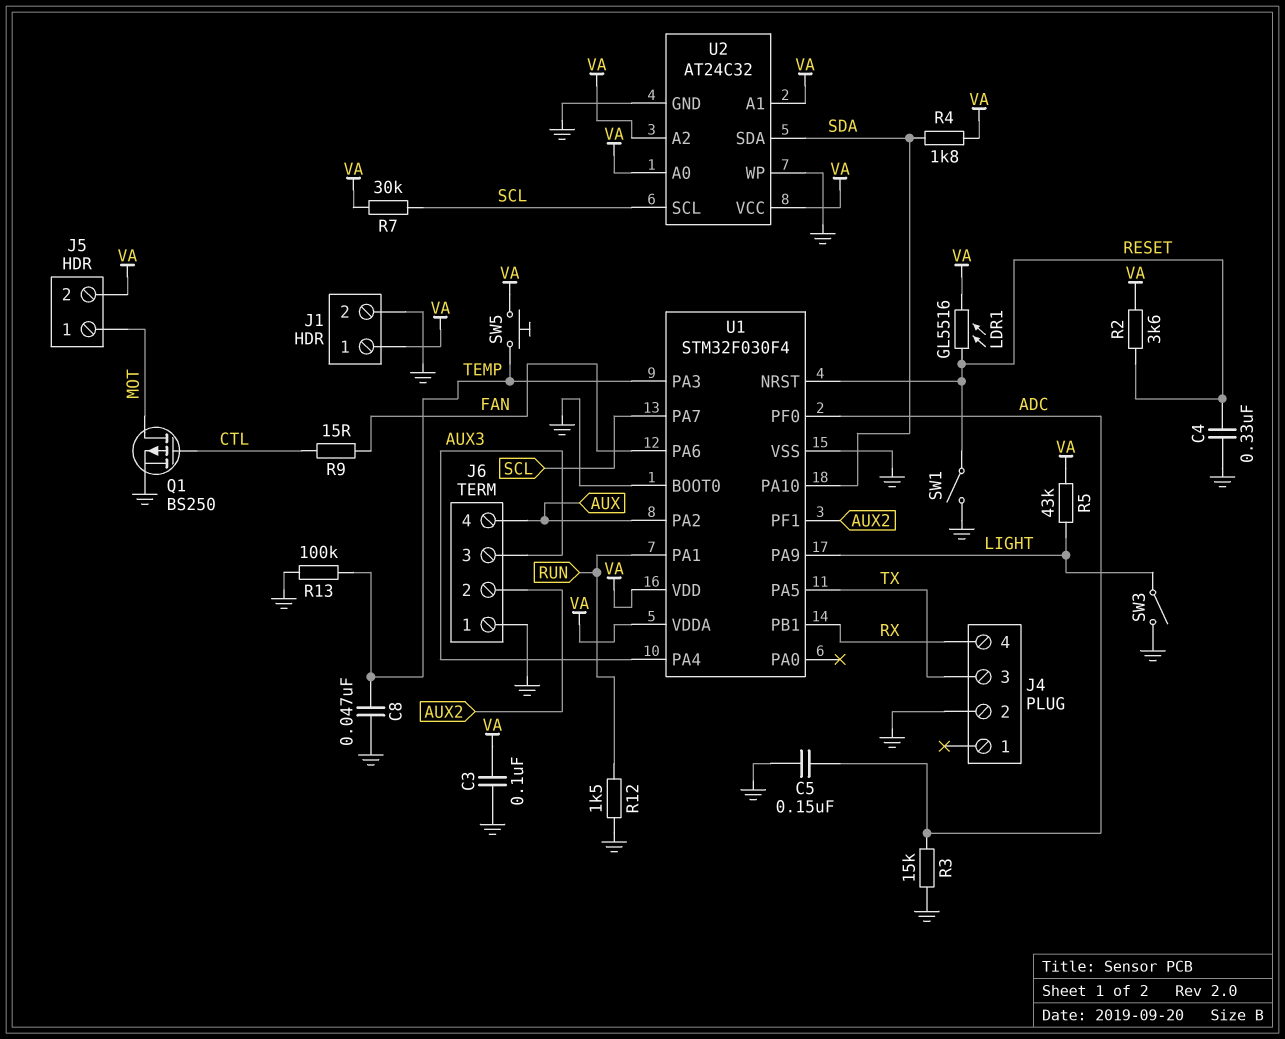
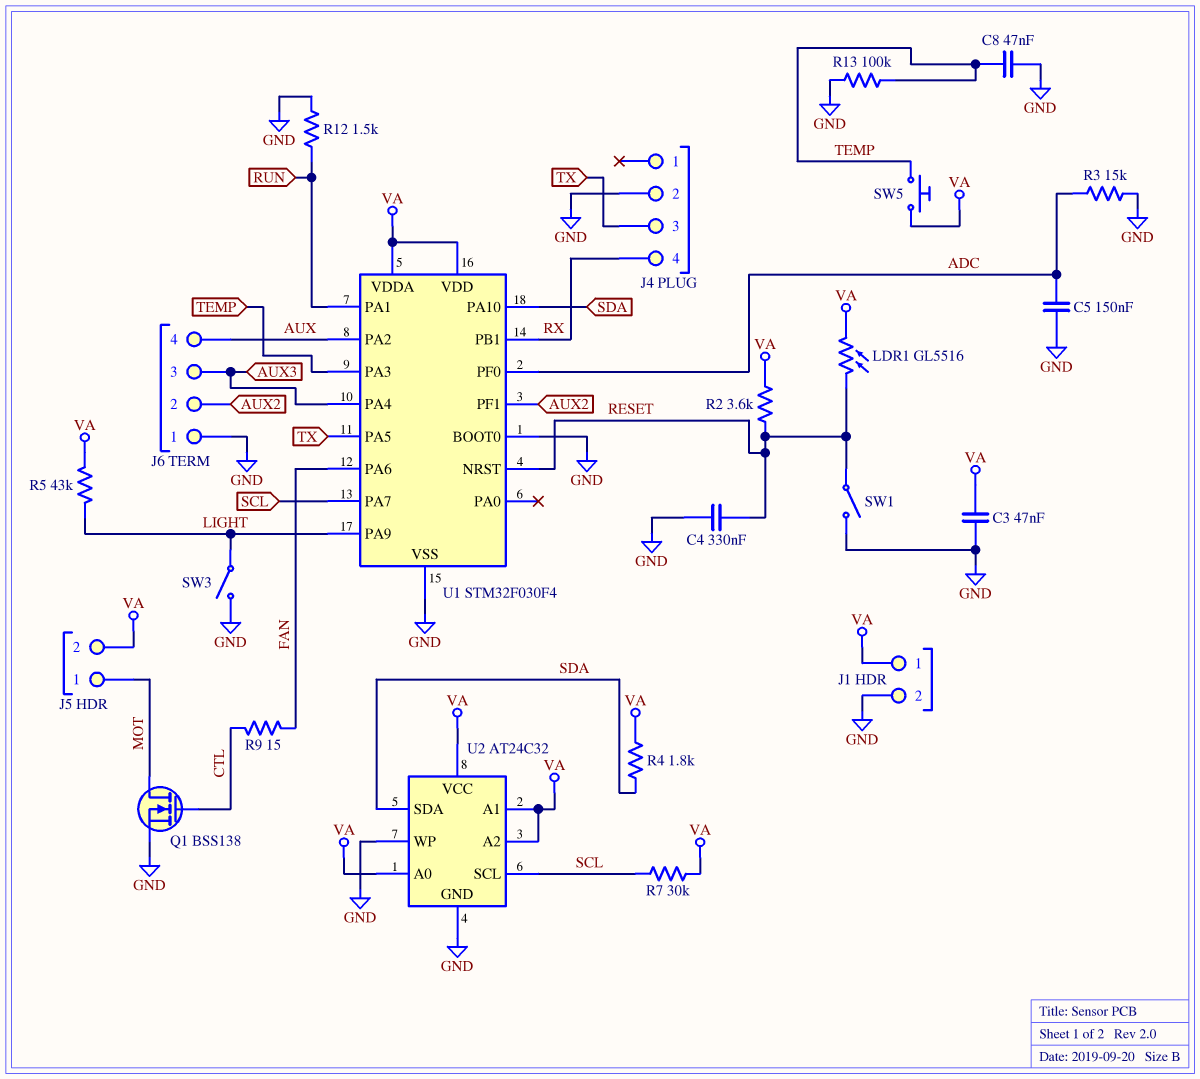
C3: 100nF (GND, VA) -> 47nF (GND, VA)
Q1: PMOS BS250 (G CTL, D MOT, S GND) -> NMOS BSS138 (G CTL, D MOT, S GND)

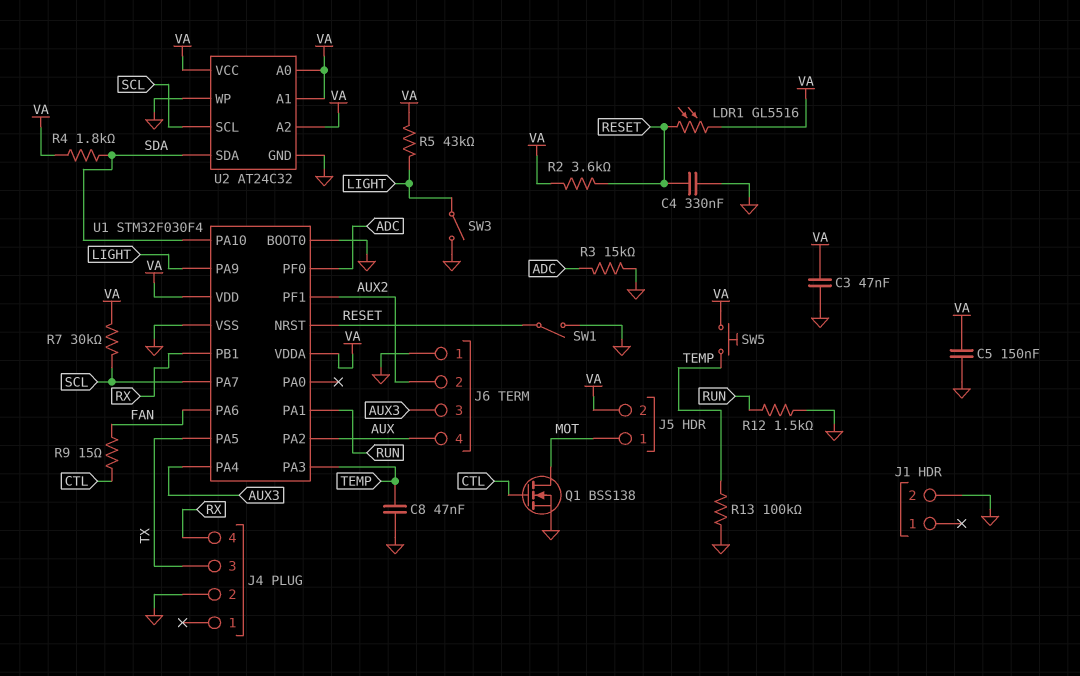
C5: 150nF (ADC, GND) -> 150nF (GND, VA)
J1 pin 1: VA -> none

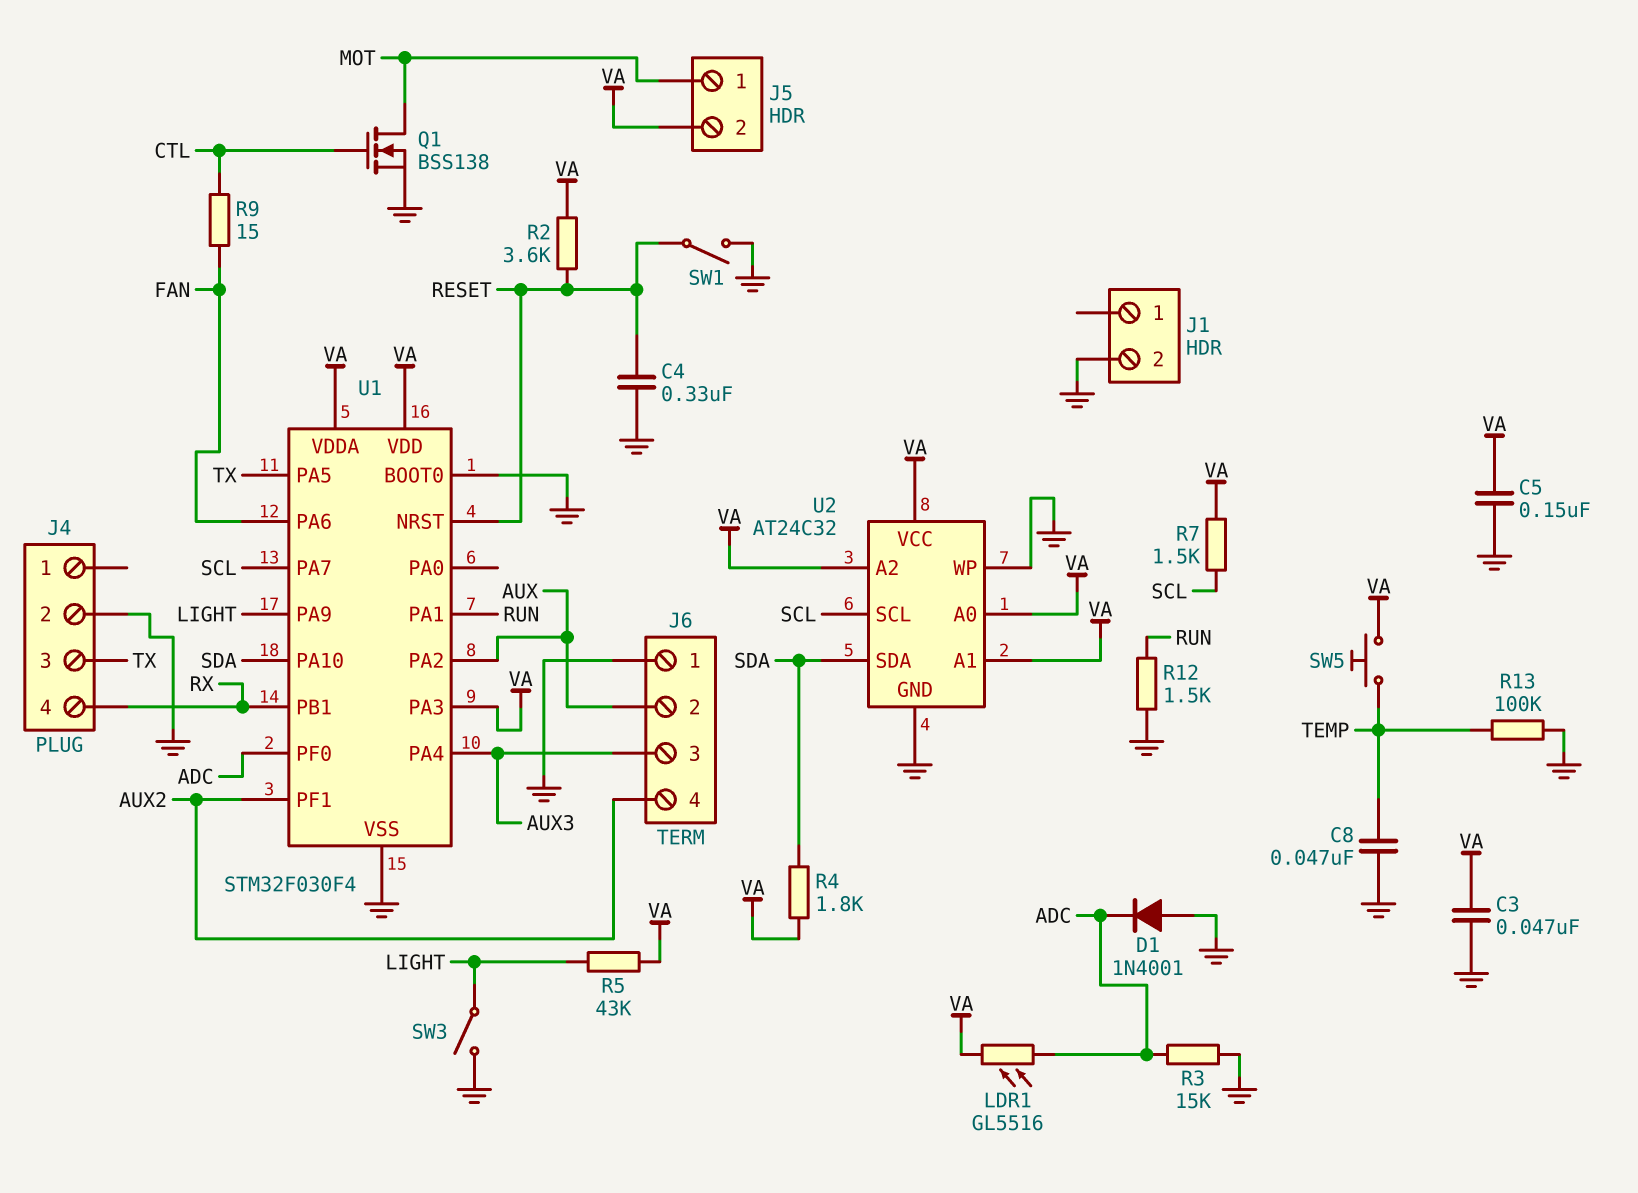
D1: none -> diode 1N4001 (A GND, K ADC)
J6 pin 2: AUX2 -> AUX
J6 pin 4: AUX -> AUX2
LDR1: GL5516 (RESET, VA) -> GL5516 (ADC, VA)
R7: 30k (SCL, VA) -> 1.5k (SCL, VA)
U1 pin PA3: TEMP -> VA

